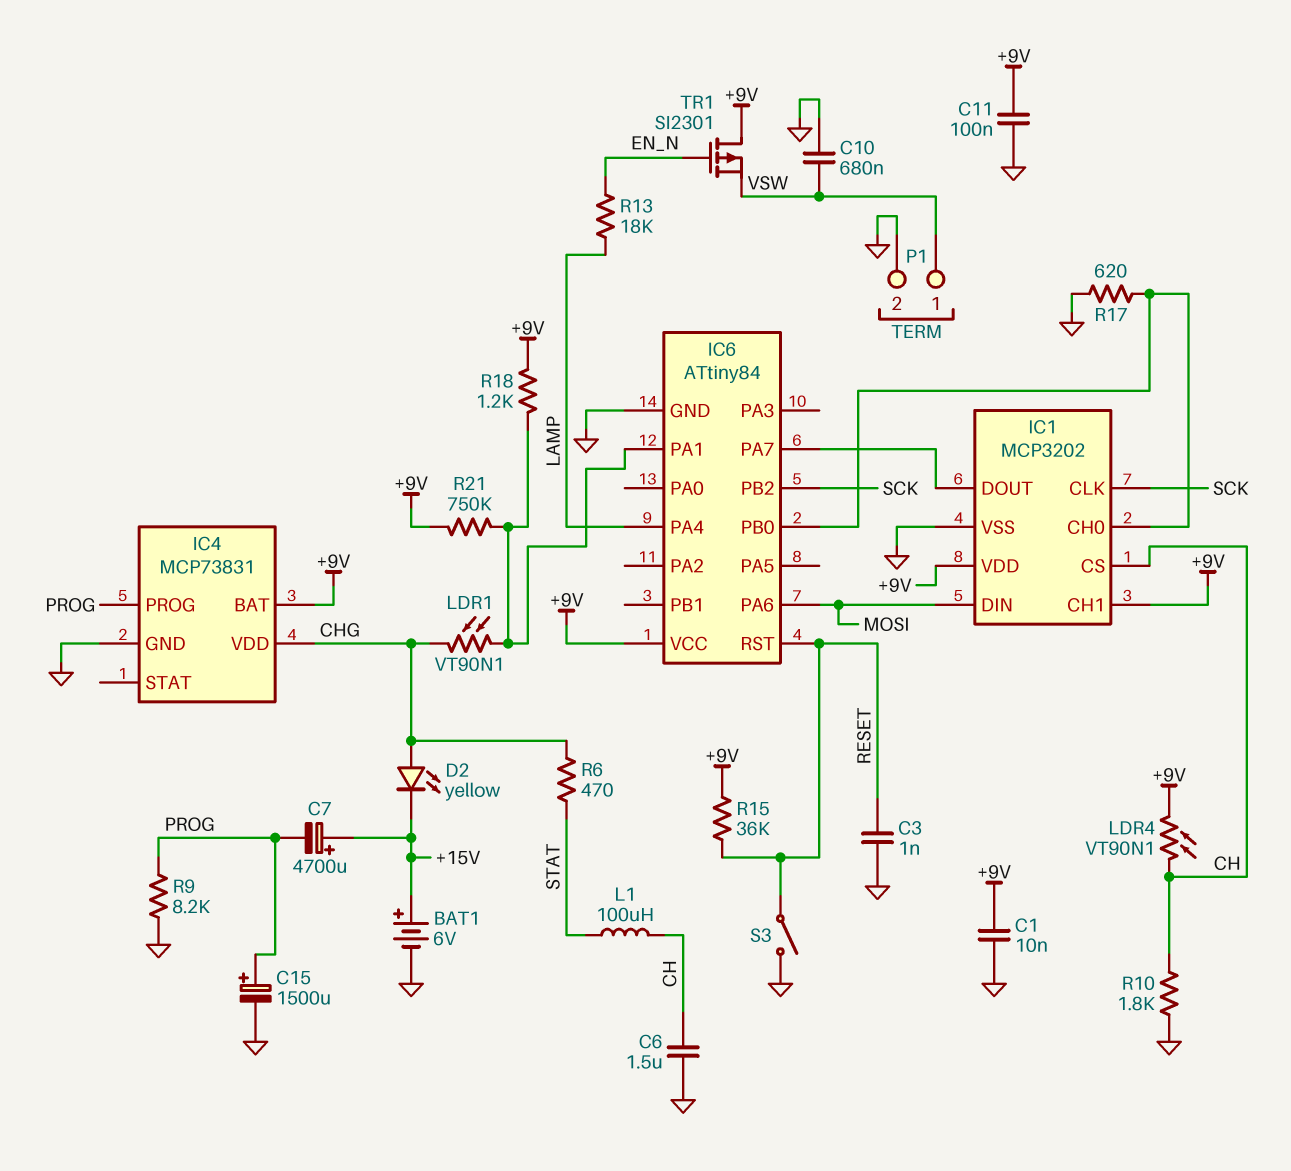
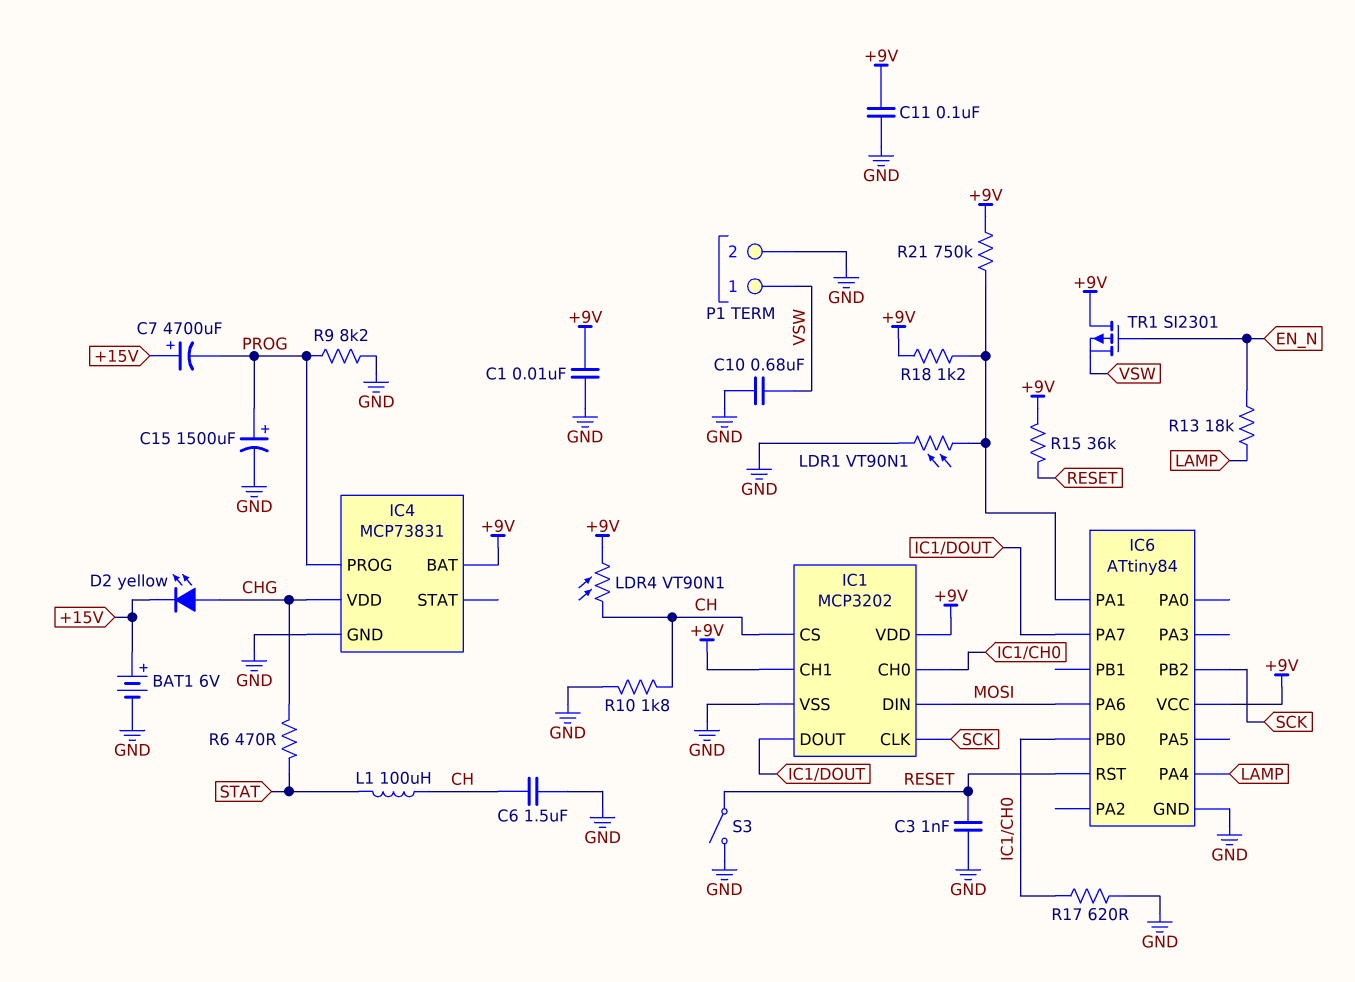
LDR1: VT90N1 (CHG, IC6/PA1) -> VT90N1 (GND, IC6/PA1)

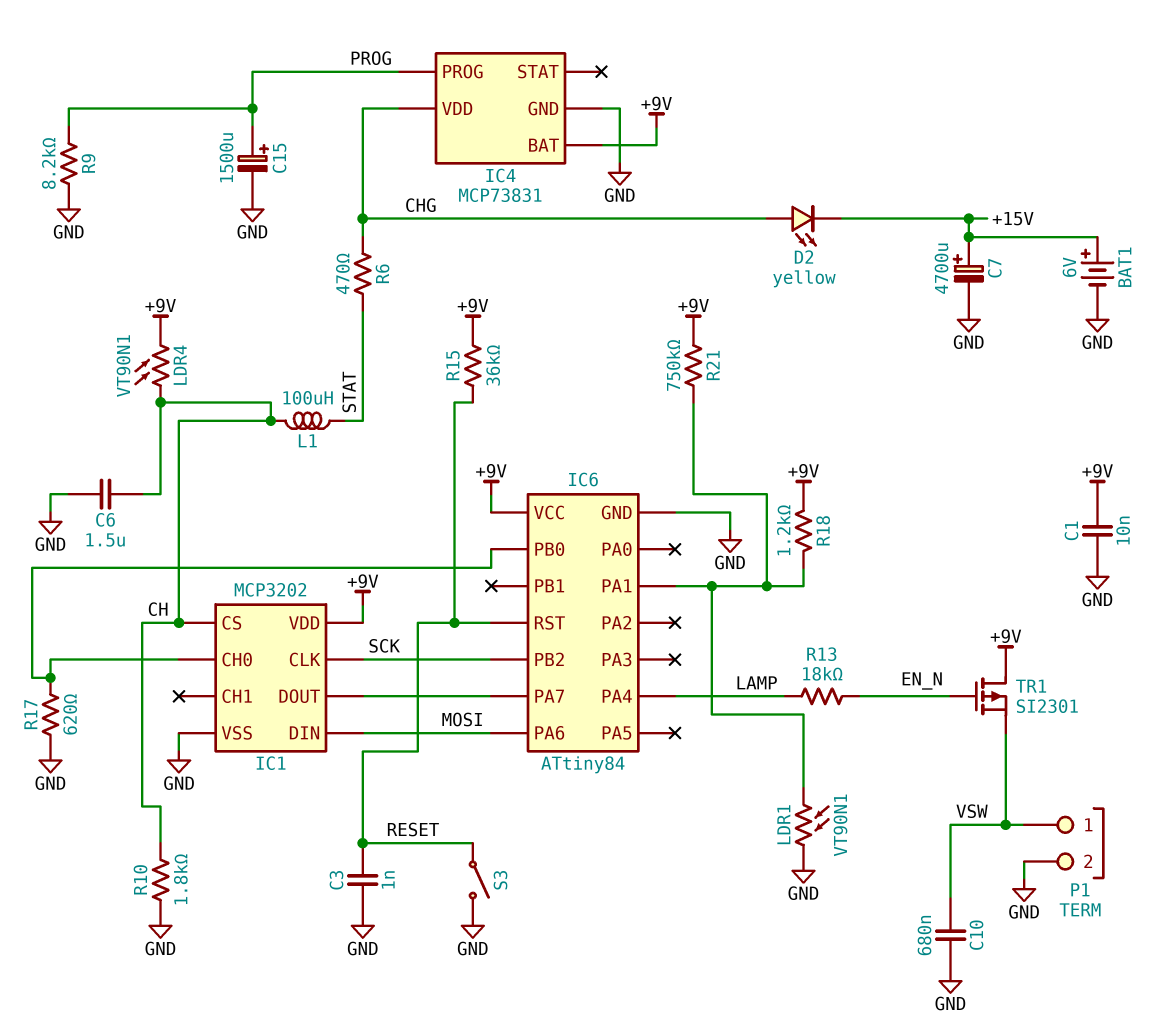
C7: 4700uF (plus +15V, minus PROG) -> 4700uF (plus +15V, minus GND)
C11: 100nF (+9V, GND) -> none
IC1 pin CH1: +9V -> none

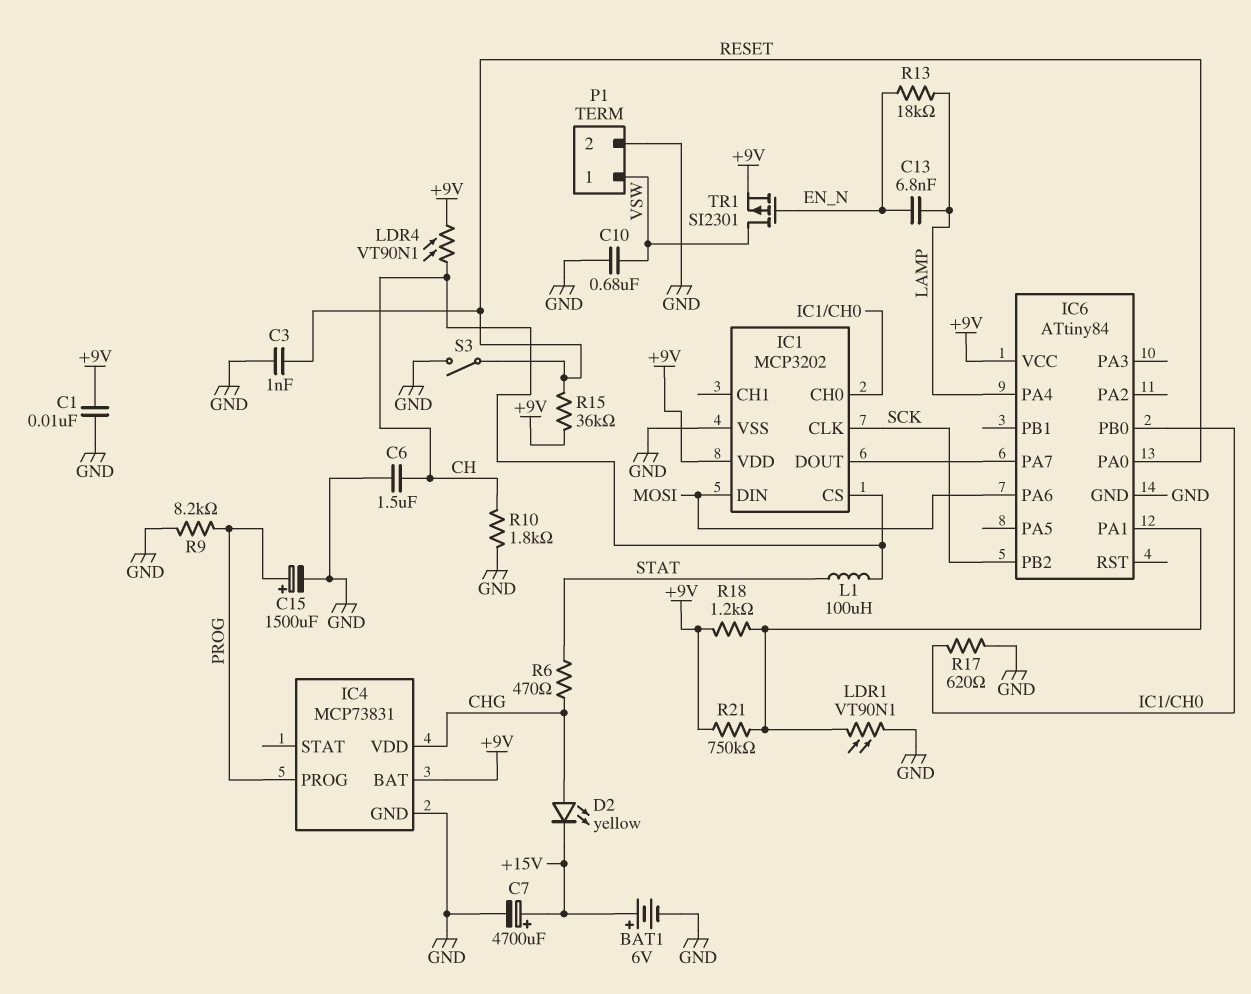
C13: none -> 6.8nF (EN_N, LAMP)
IC6 pin PA0: none -> RESET
IC6 pin RST: RESET -> none
TR1: PMOS SI2301 (G EN_N, D +9V, S VSW) -> PMOS SI2301 (G EN_N, D VSW, S +9V)

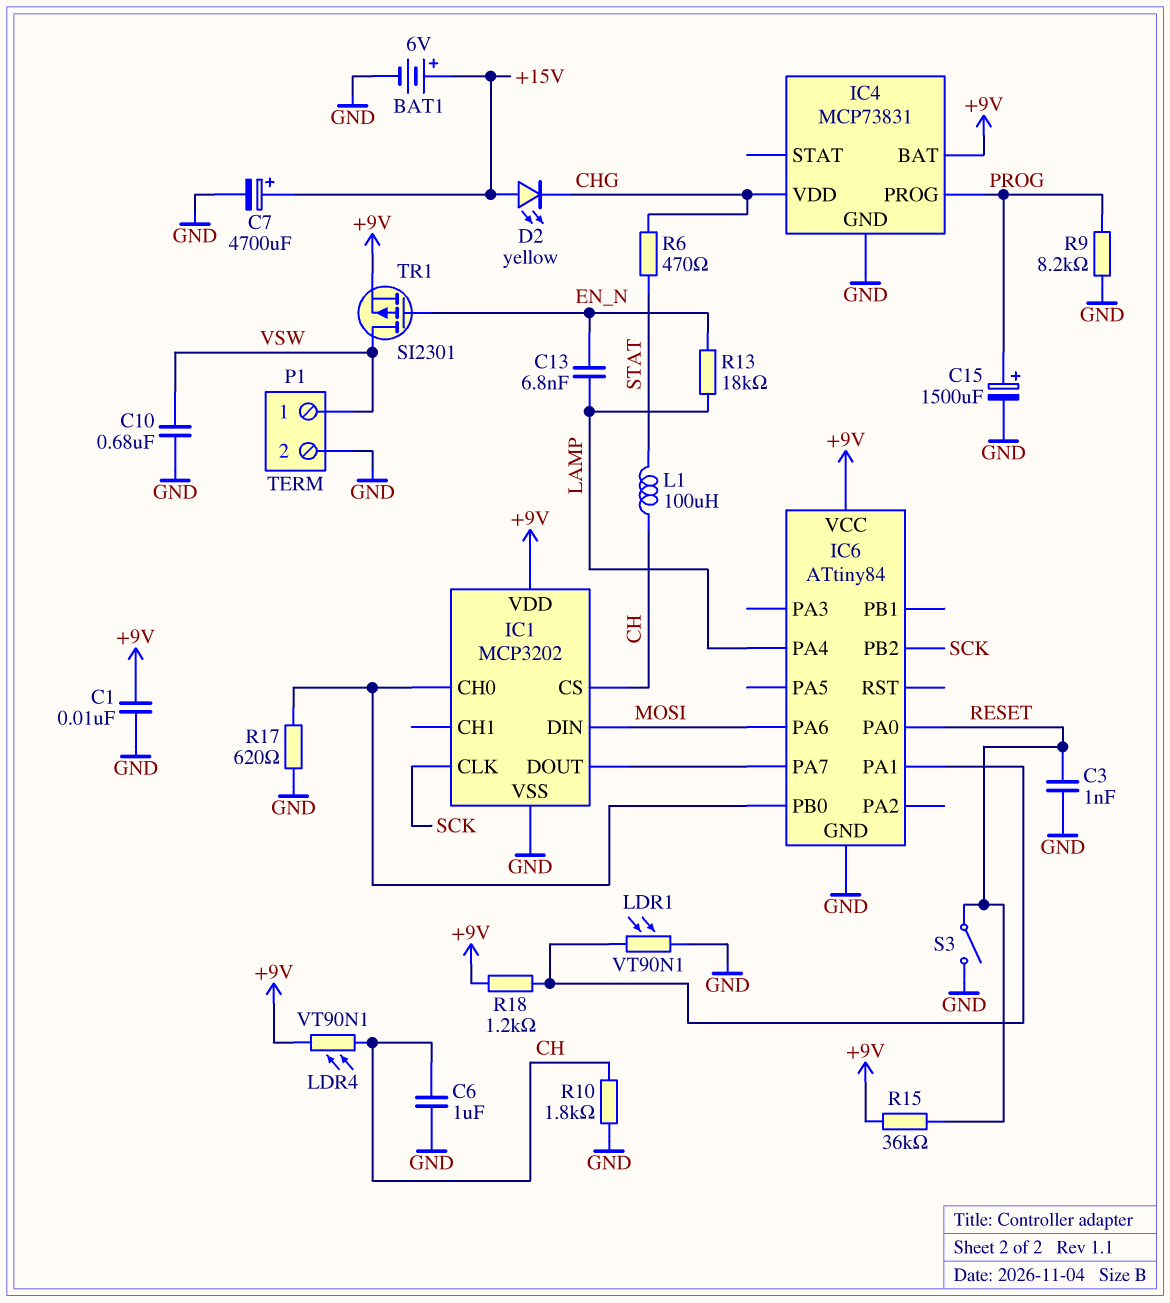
C6: 1.5uF (CH, GND) -> 1uF (CH, GND)
D2: LED yellow (A CHG, K +15V) -> LED yellow (A +15V, K CHG)
R21: 750k (+9V, IC6/PA1) -> none

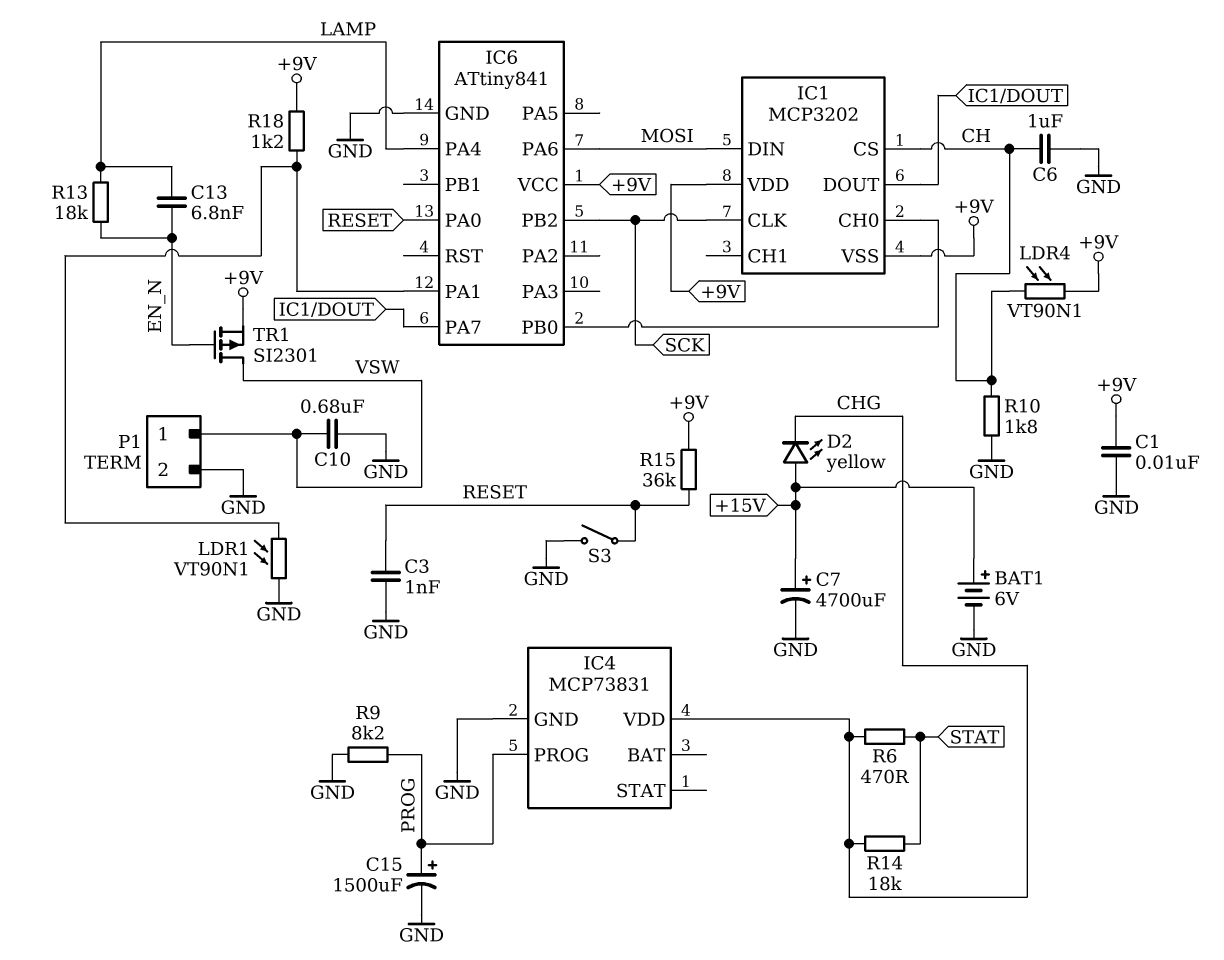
IC1 pin VSS: GND -> +9V
IC4 pin BAT: +9V -> none
IC6: ATtiny84 -> ATtiny841
L1: 100uH (CH, STAT) -> none
R14: none -> 18k (CHG, STAT)
R17: 620 (GND, IC1/CH0) -> none

